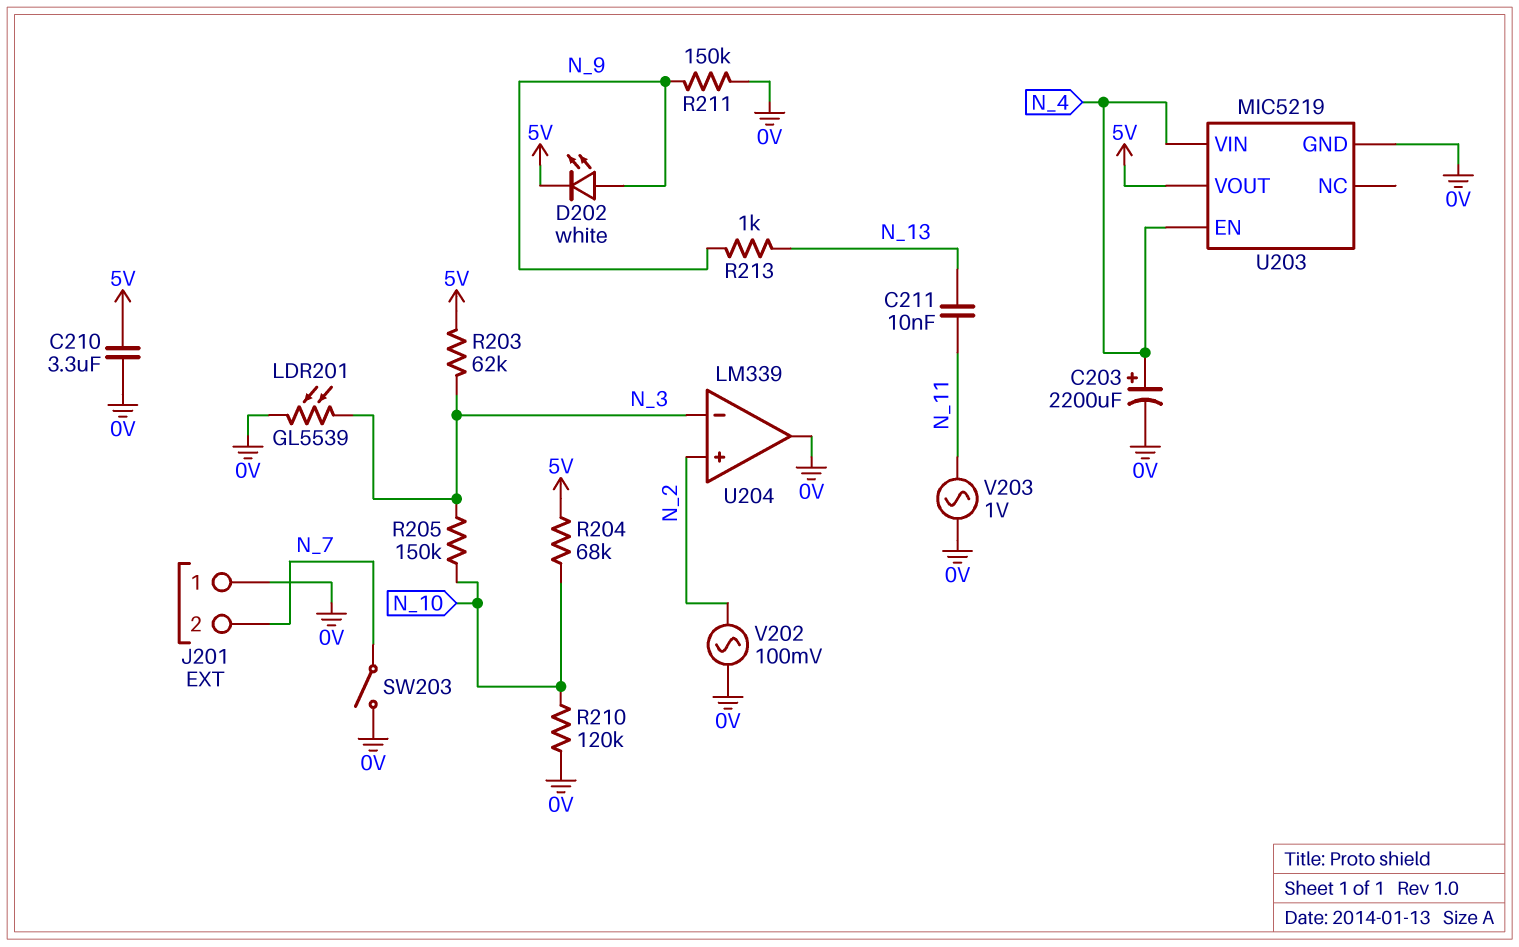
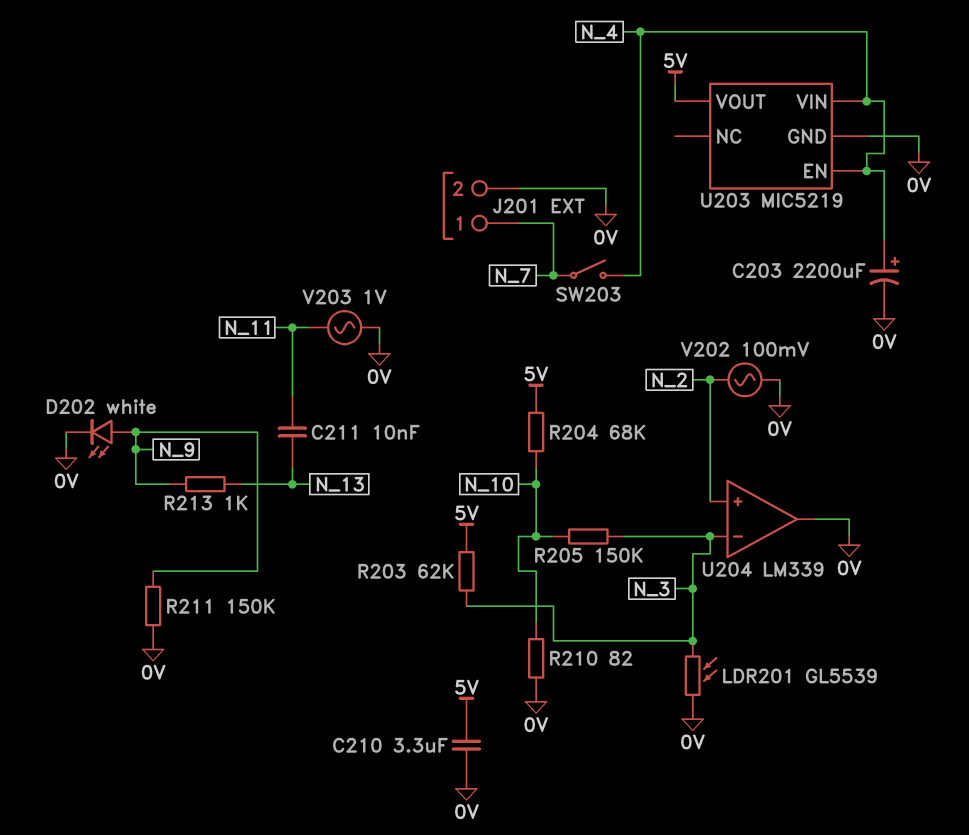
D202: LED white (A N_9, K 5V) -> LED white (A N_9, K 0V)
J201 pin 1: 0V -> N_7
J201 pin 2: N_7 -> 0V
R210: 120k (0V, N_10) -> 82 (0V, N_10)
SW203: switch (0V, N_7) -> switch (N_4, N_7)

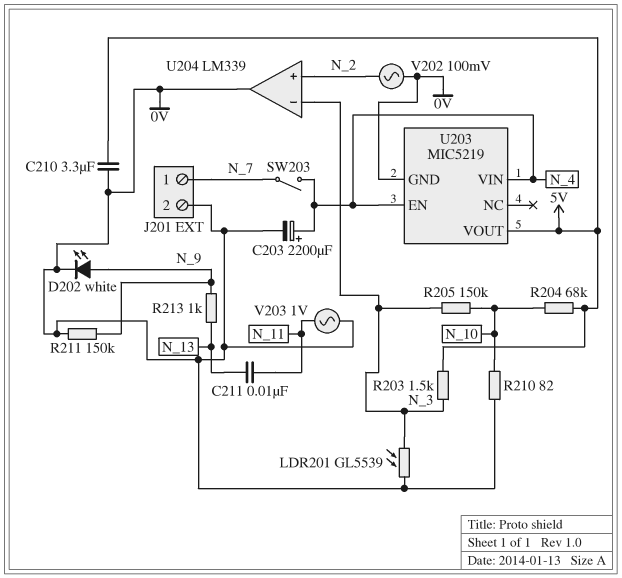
R203: 62k (5V, N_3) -> 1.5k (5V, N_3)

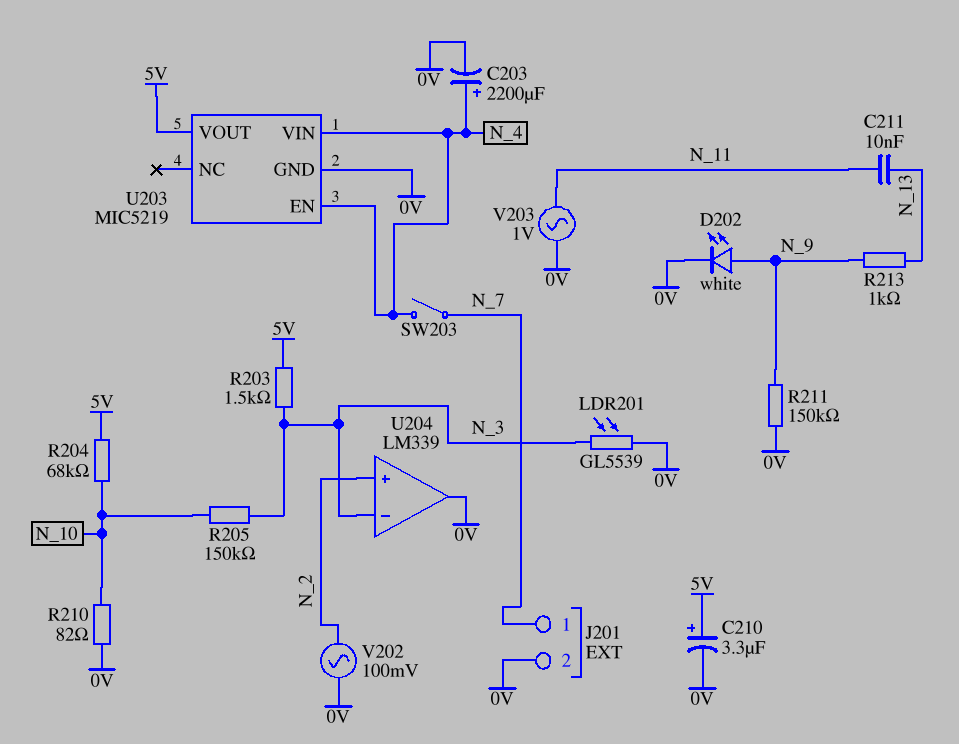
C210: 3.3uF (0V, 5V) -> 3.3uF (plus 5V, minus 0V)

